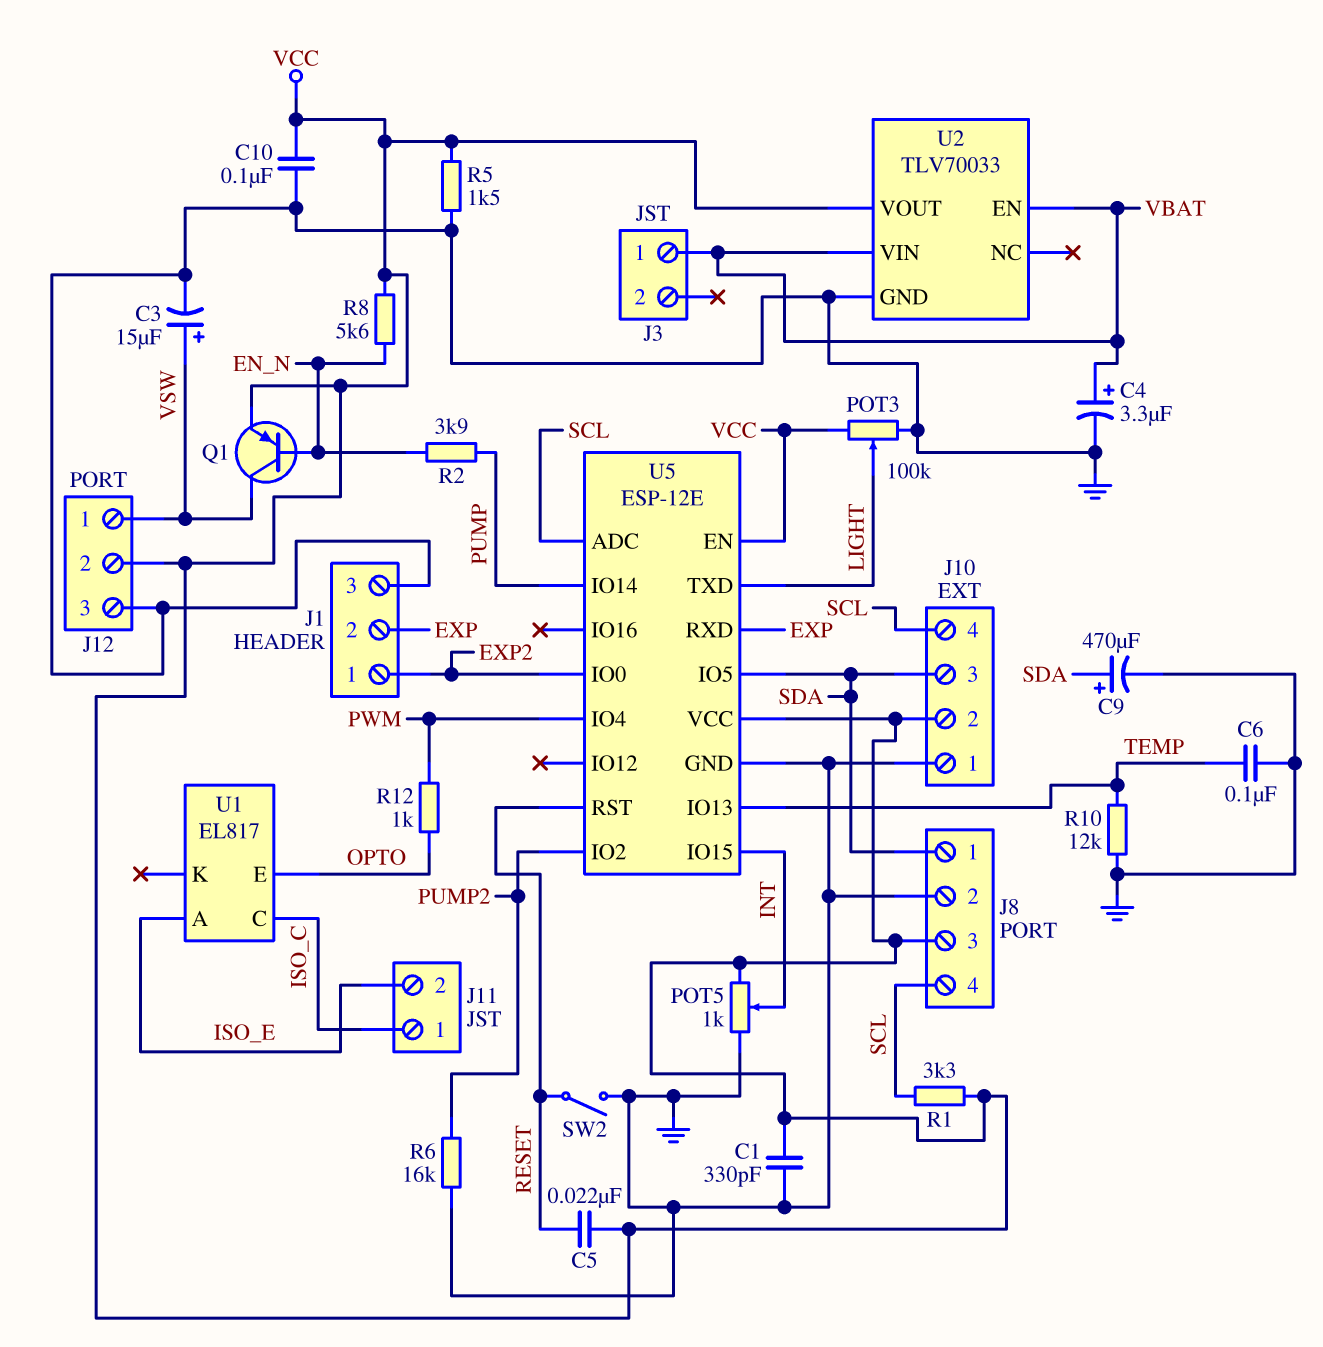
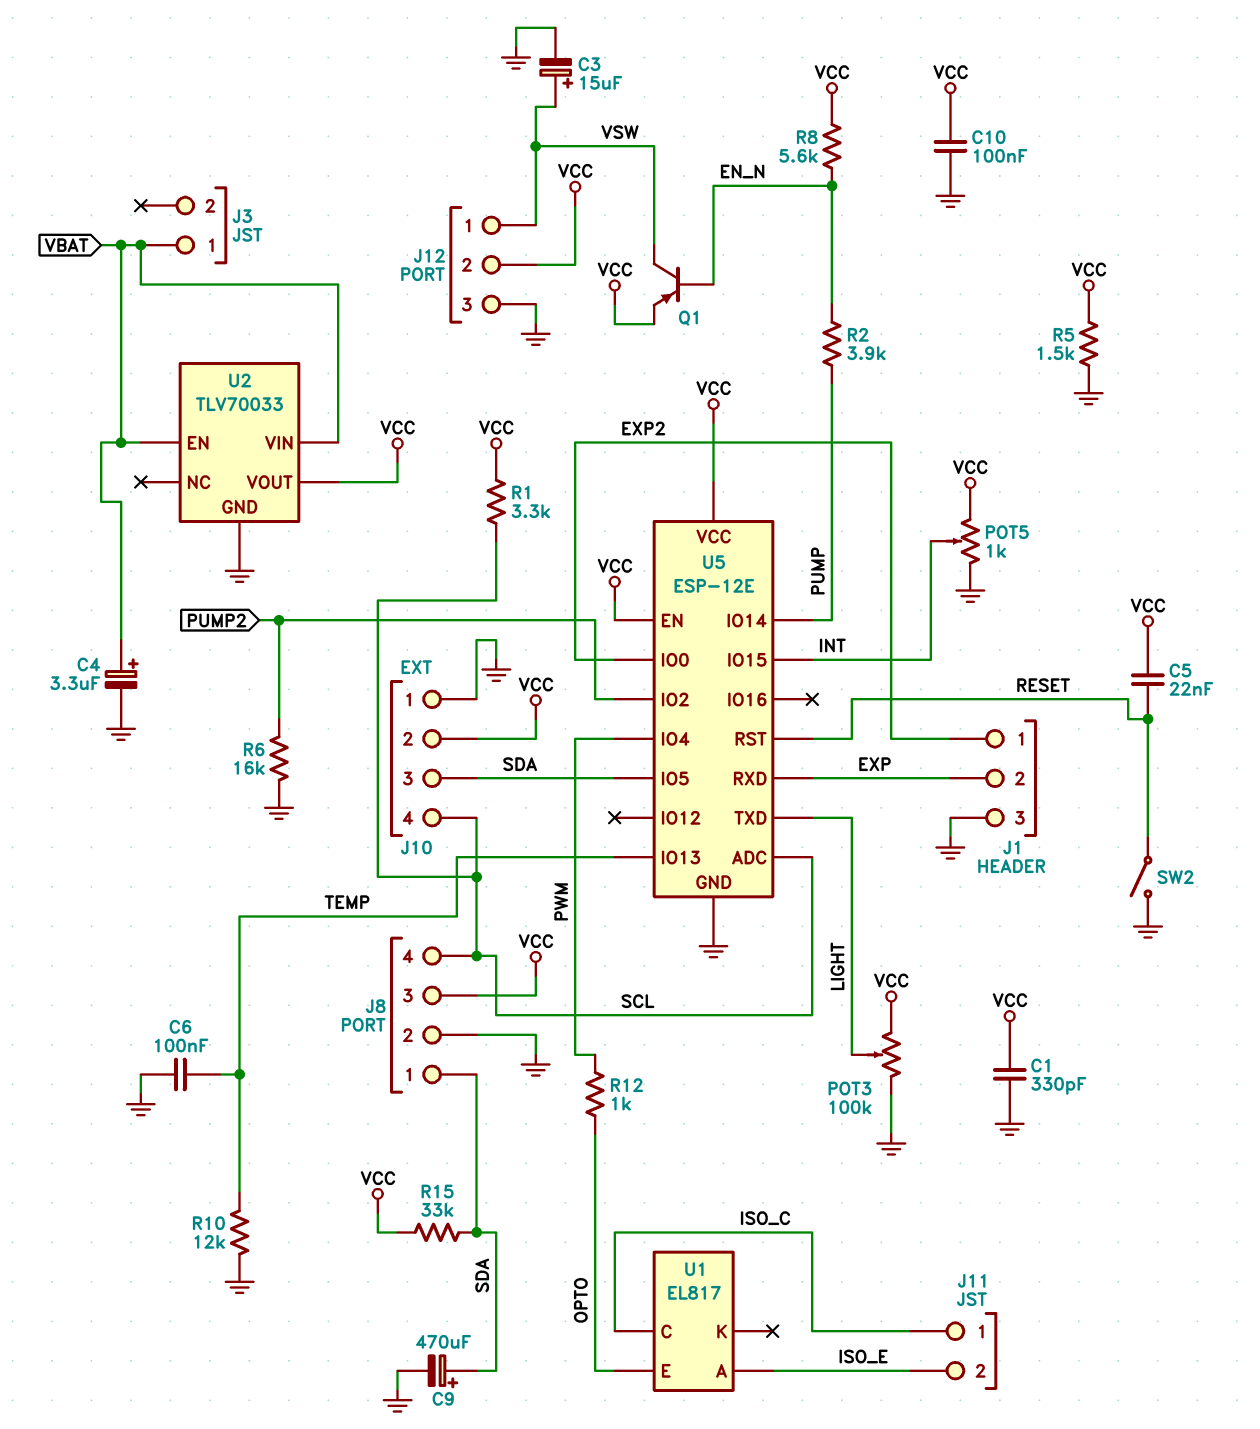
R15: none -> 33k (SDA, VCC)

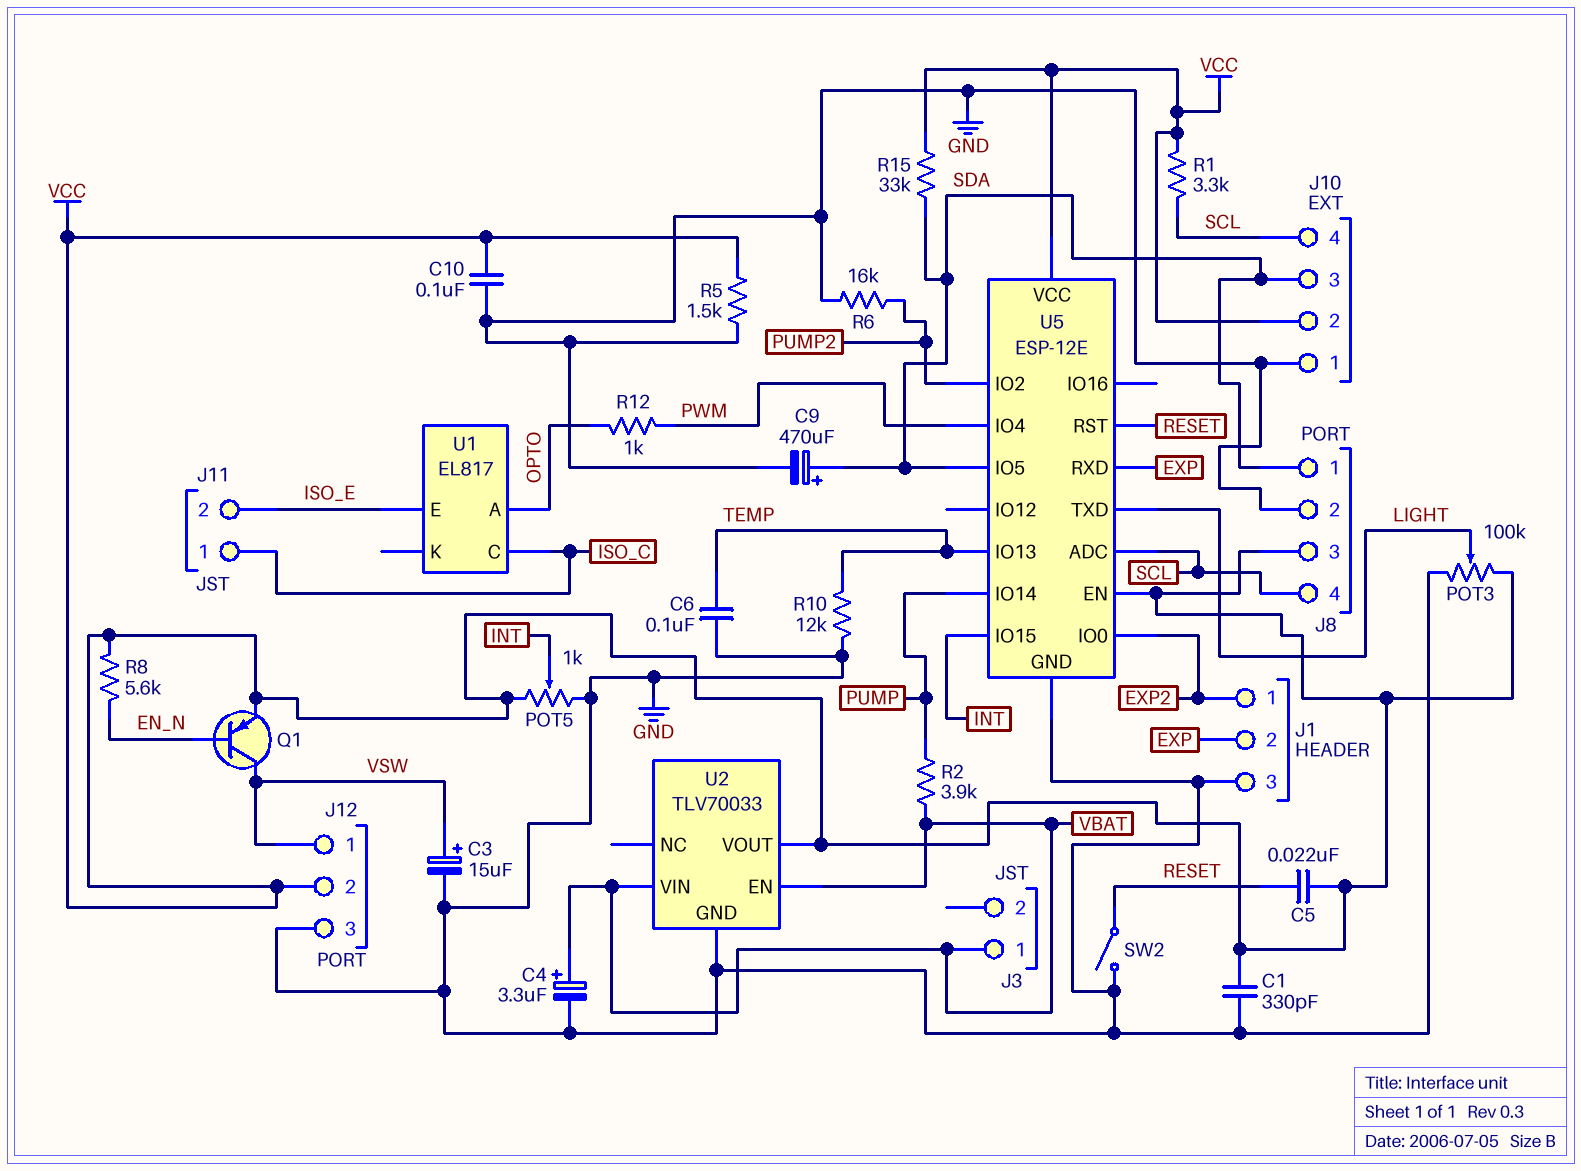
R2: 3.9k (EN_N, PUMP) -> 3.9k (PUMP, VBAT)
U1 pin A: ISO_E -> OPTO
U1 pin E: OPTO -> ISO_E

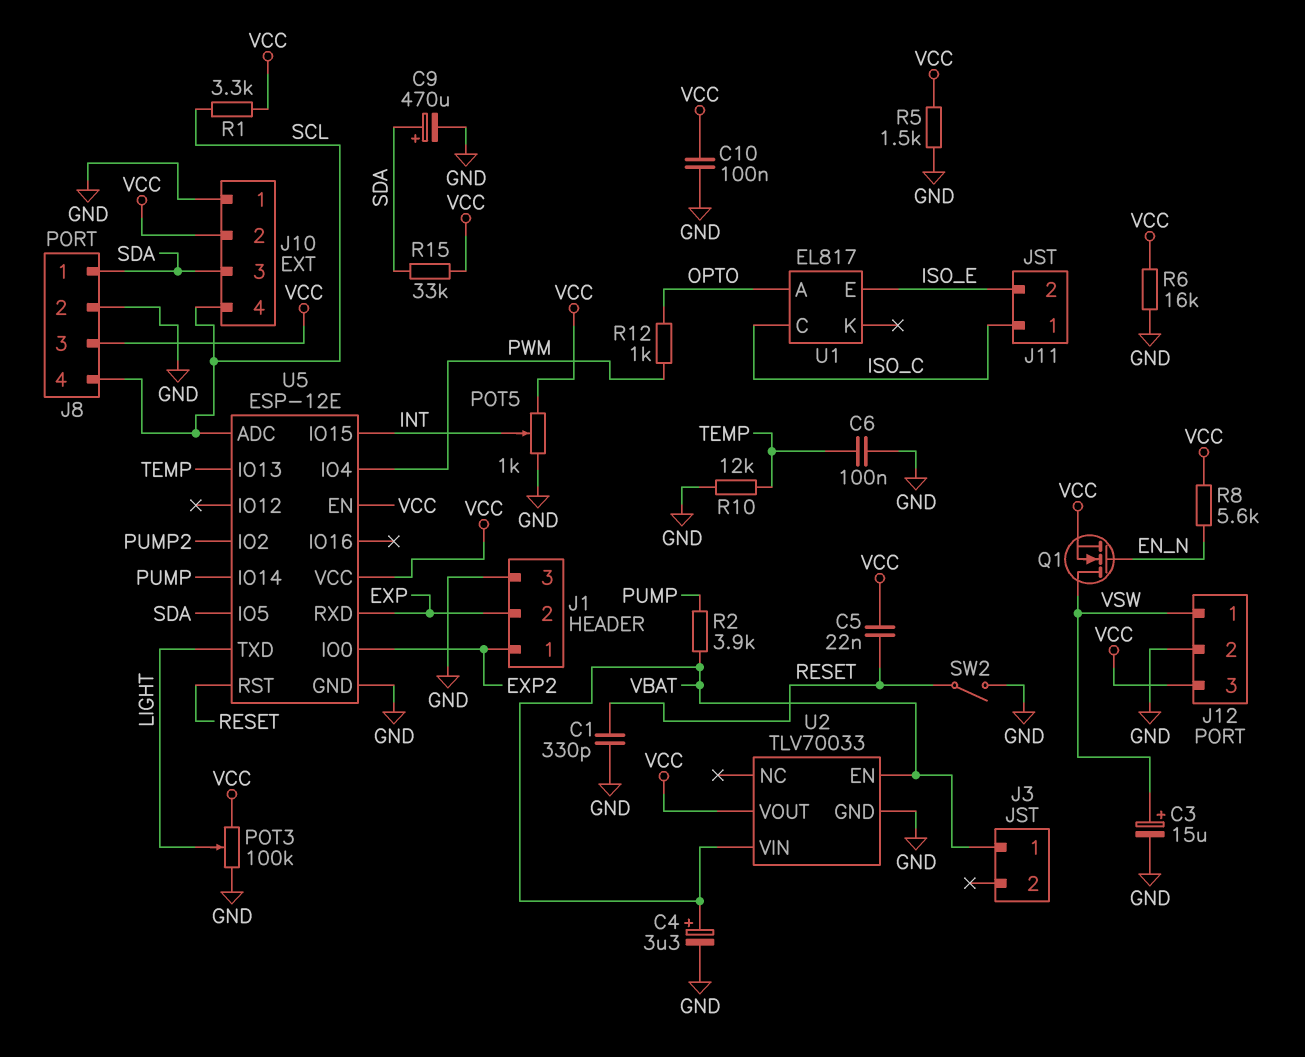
C1: 330pF (GND, VCC) -> 330pF (GND, RESET)
J12 pin 2: VCC -> GND
J12 pin 3: GND -> VCC
Q1: PNP (B EN_N, C VSW, E VCC) -> NMOS (G EN_N, D VSW, S VCC)
R6: 16k (GND, PUMP2) -> 16k (GND, VCC)

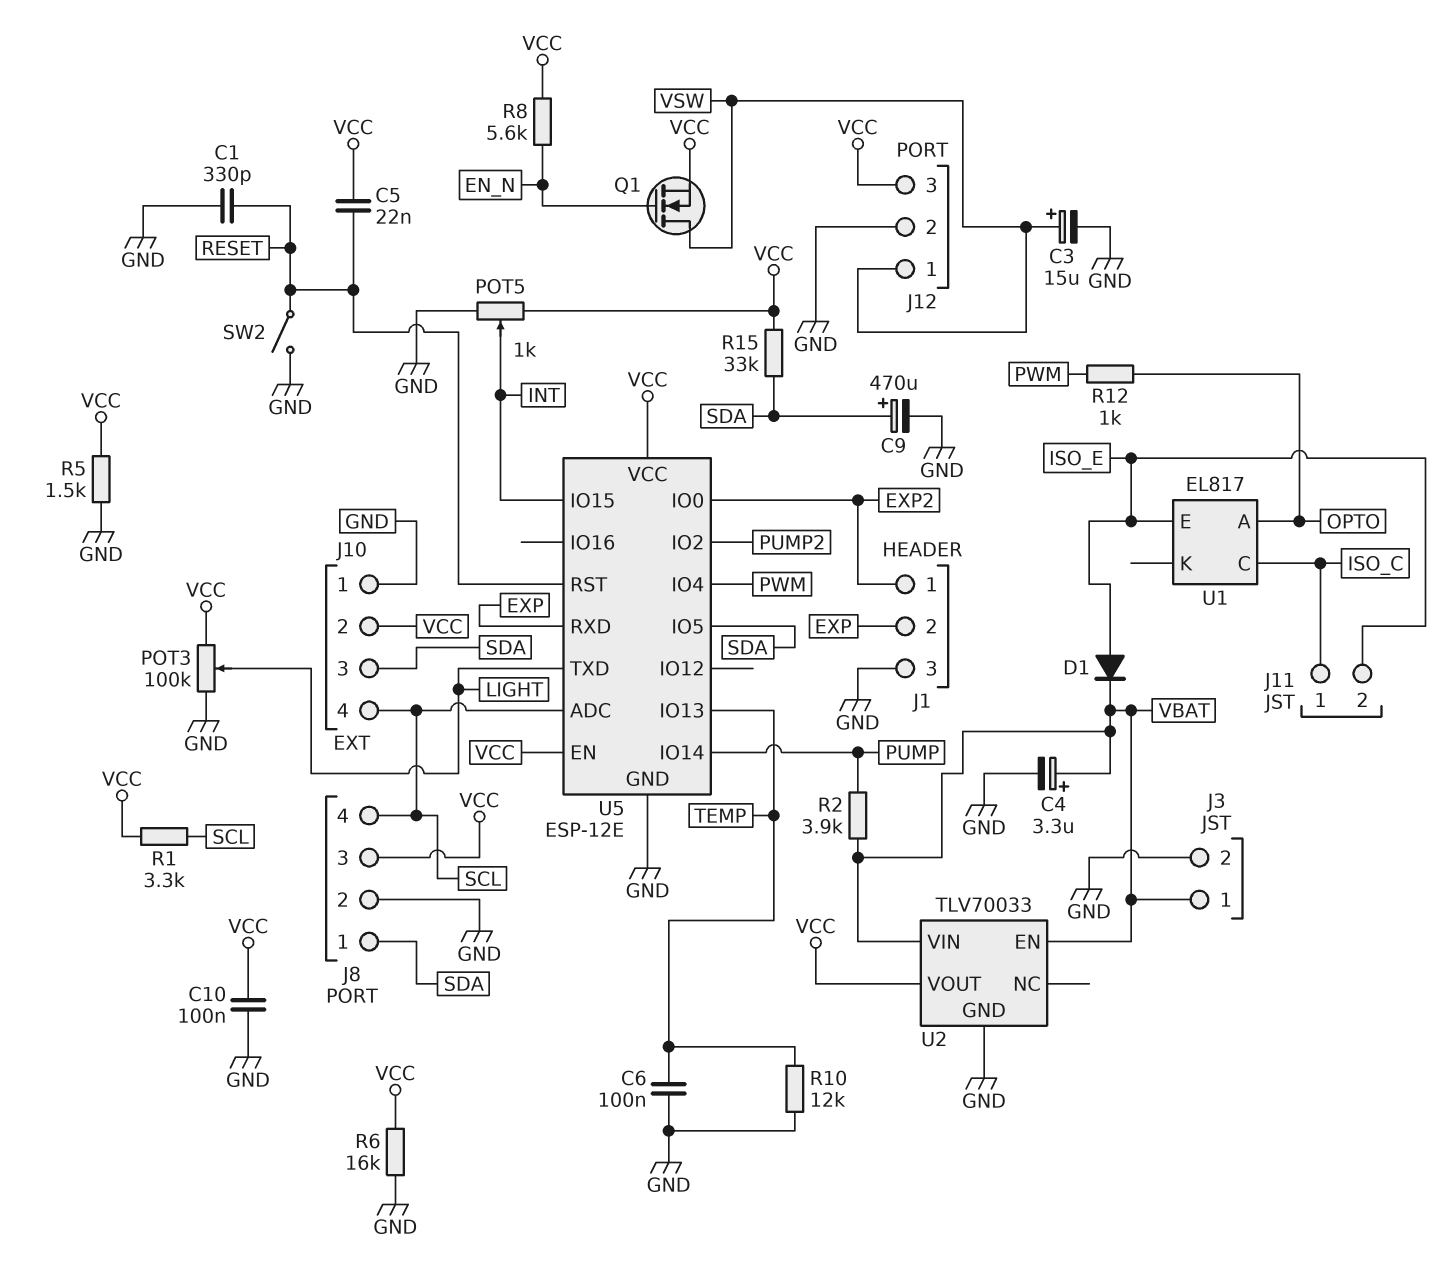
D1: none -> diode (A ISO_E, K VBAT)
J3 pin 2: none -> GND

